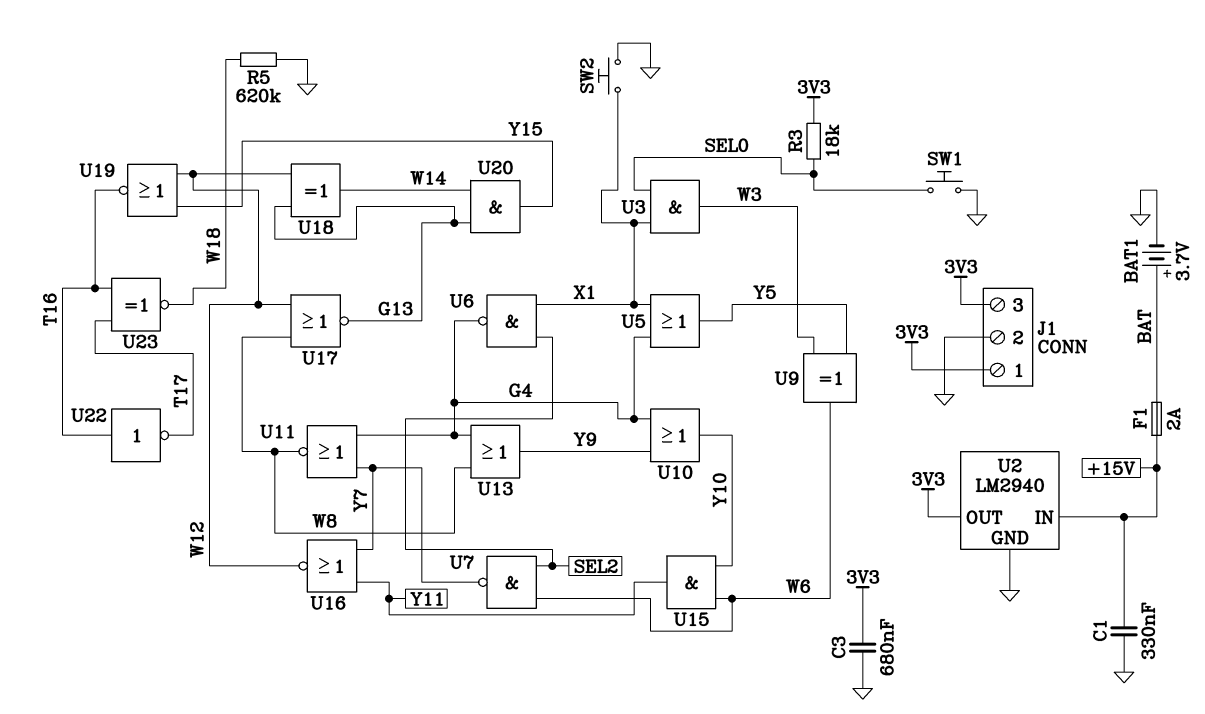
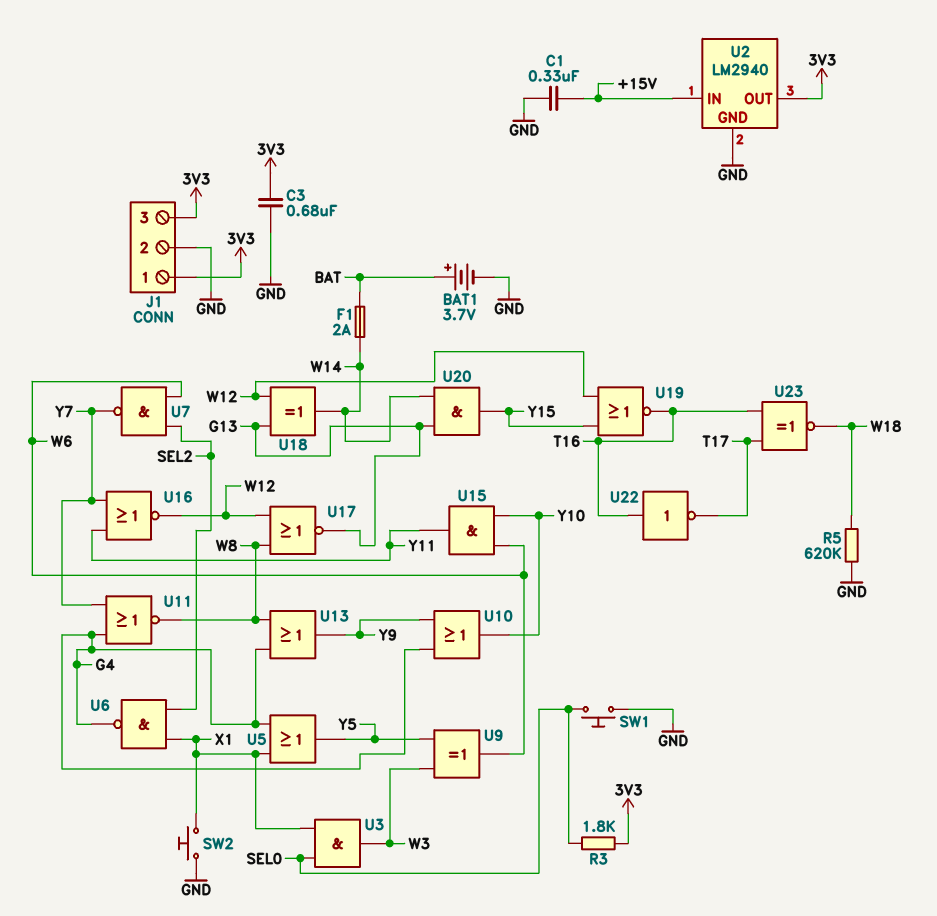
F1: 2A (+15V, BAT) -> 2A (BAT, W14)
R3: 18k (3V3, SEL0) -> 1.8k (3V3, SEL0)

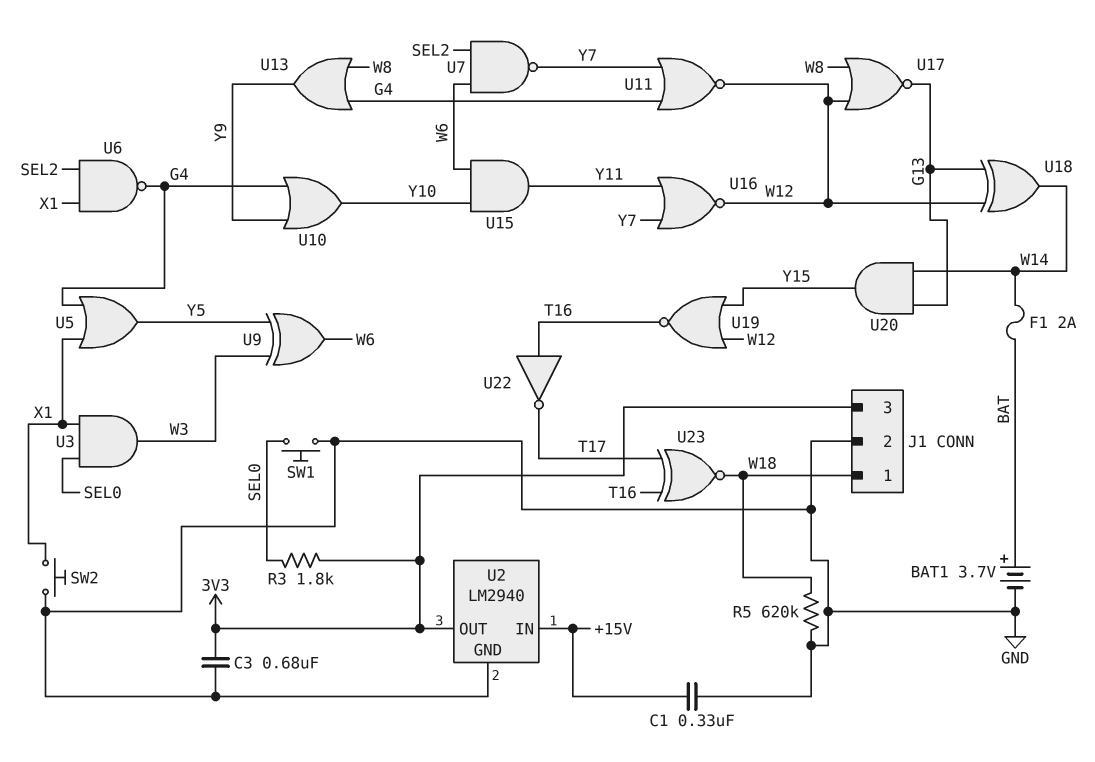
J1 pin 1: 3V3 -> W18
U11: NOR (in G4, in Y7, out W8) -> NOR (in G4, in Y7, out W12)

